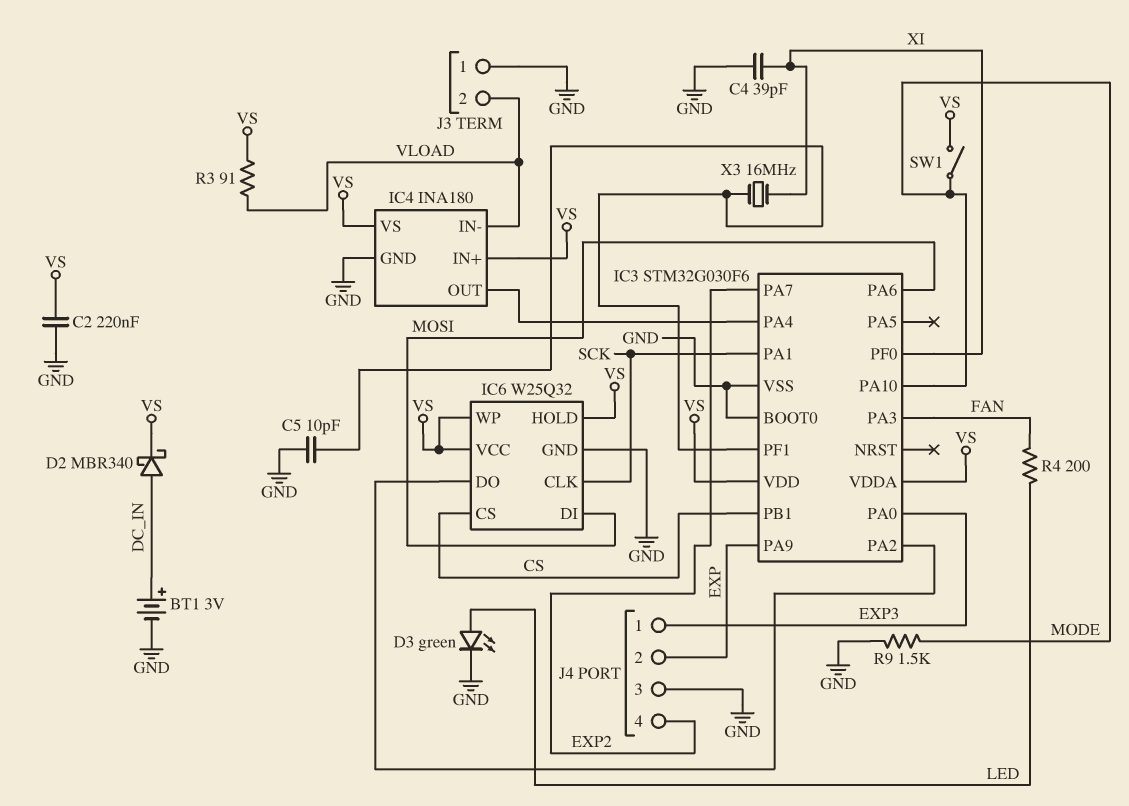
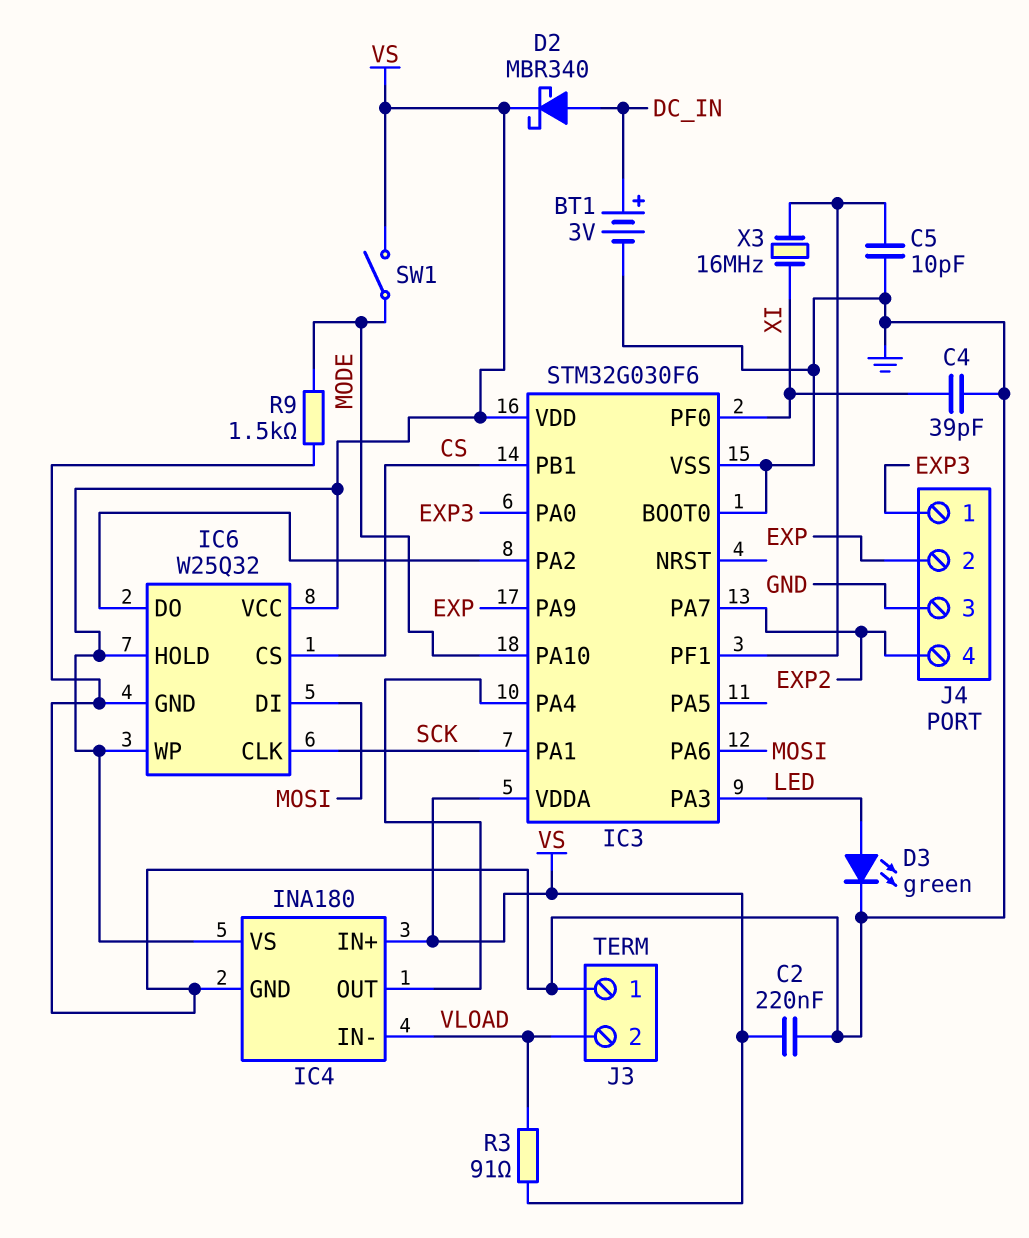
IC3 pin PA3: FAN -> LED
R4: 200 (FAN, LED) -> none

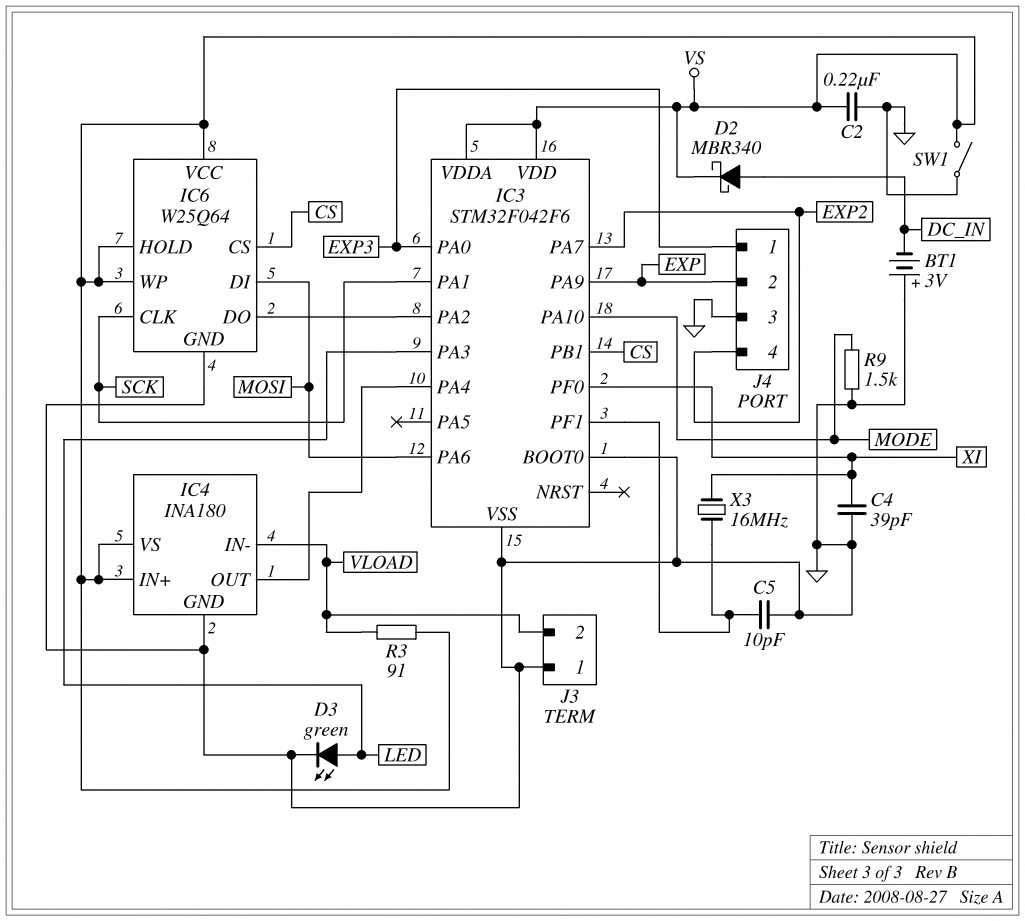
BT1: 3V (plus DC_IN, minus GND) -> 3V (plus GND, minus DC_IN)
IC3: STM32G030F6 -> STM32F042F6
IC6: W25Q32 -> W25Q64
SW1: switch (MODE, VS) -> switch (GND, VS)

